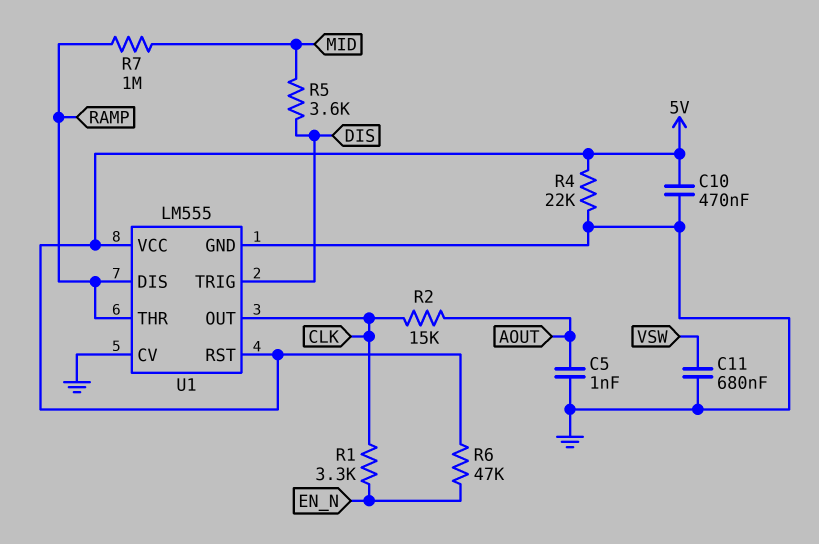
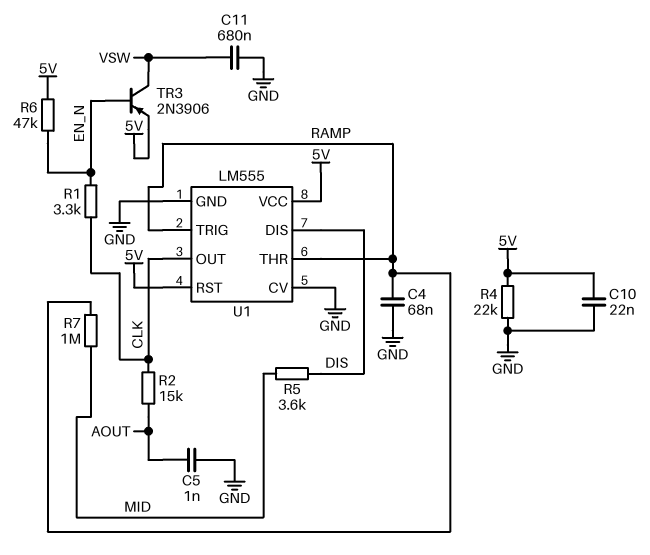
C4: none -> 68nF (GND, RAMP)
C10: 470nF (5V, GND) -> 22nF (5V, GND)
TR3: none -> PNP 2N3906 (B EN_N, C VSW, E 5V)
U1 pin DIS: RAMP -> DIS
U1 pin TRIG: DIS -> RAMP

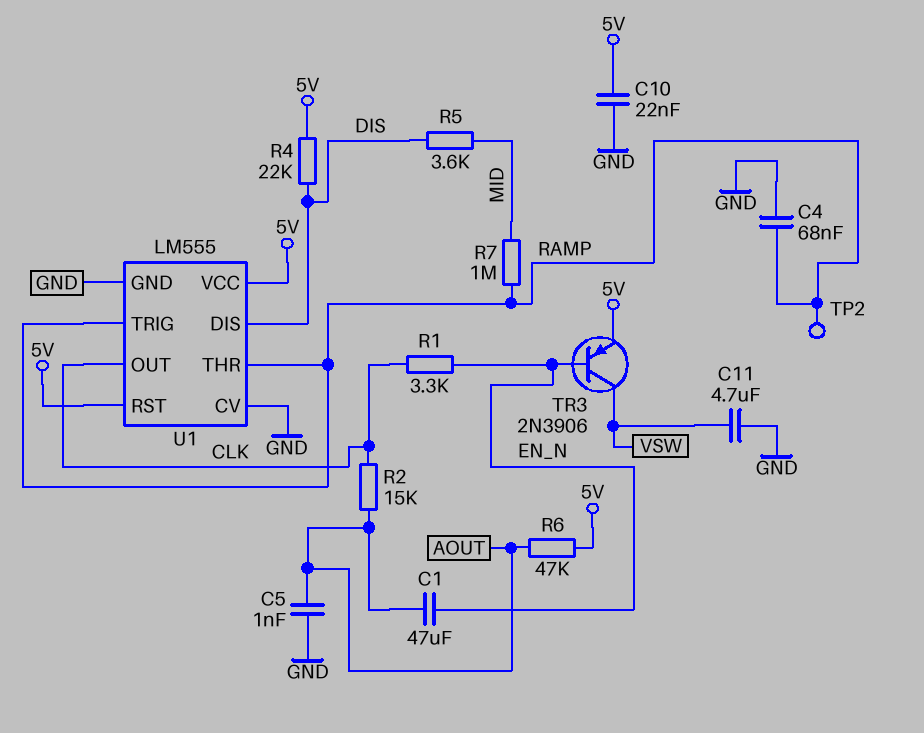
C1: none -> 47uF (AOUT, EN_N)
C11: 680nF (GND, VSW) -> 4.7uF (GND, VSW)
R4: 22k (5V, GND) -> 22k (5V, DIS)
R6: 47k (5V, EN_N) -> 47k (5V, AOUT)
TP2: none -> test point (RAMP)

